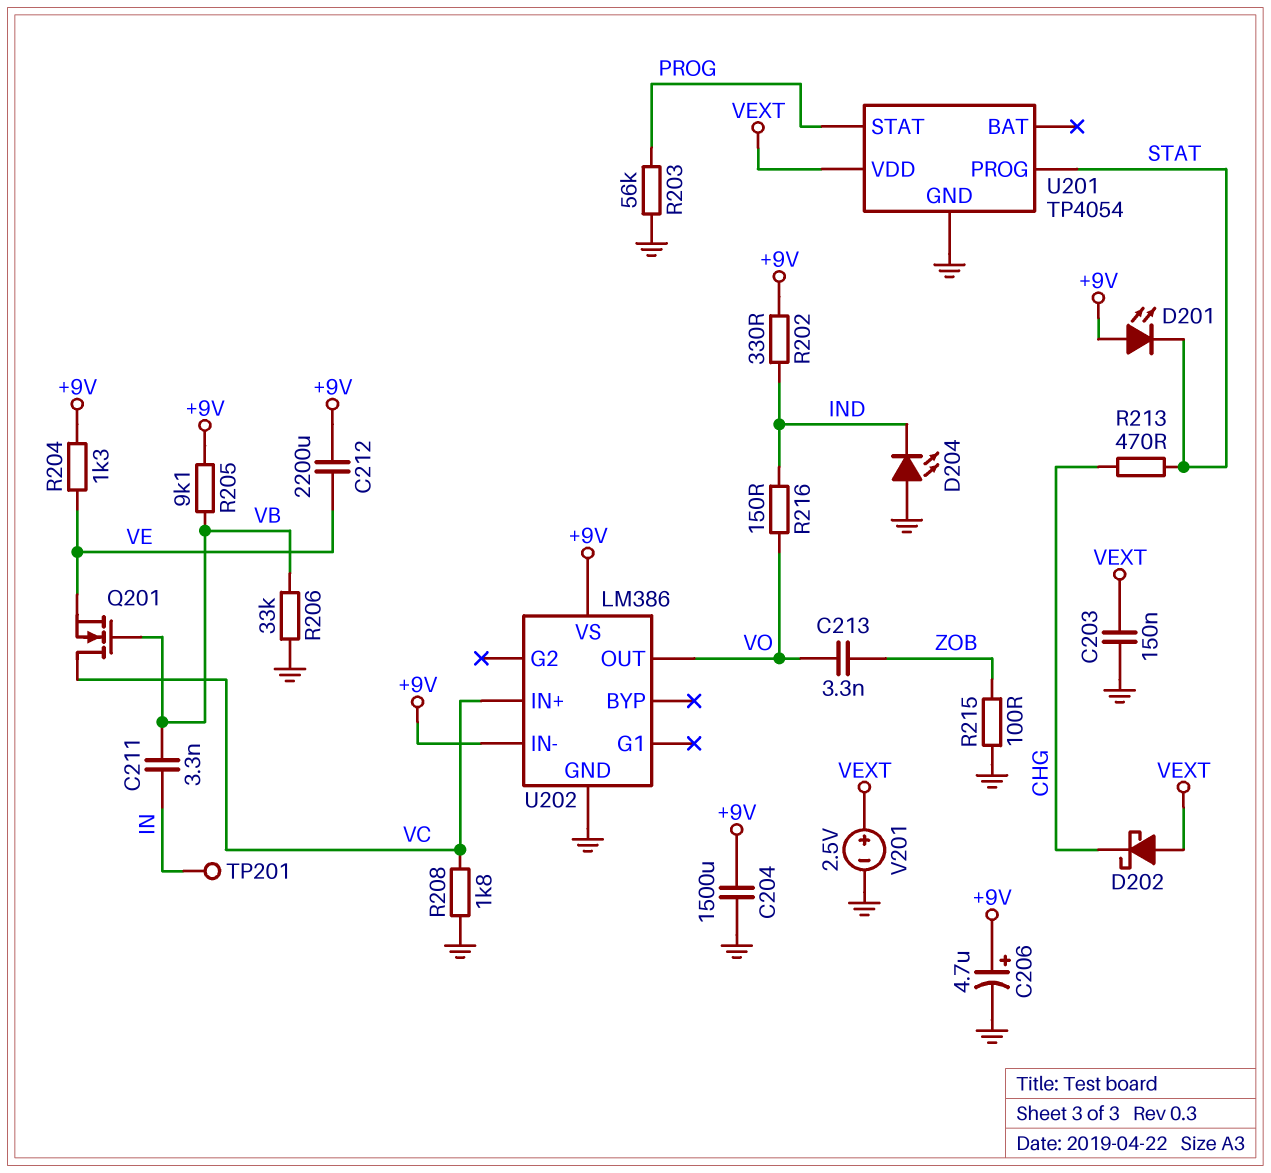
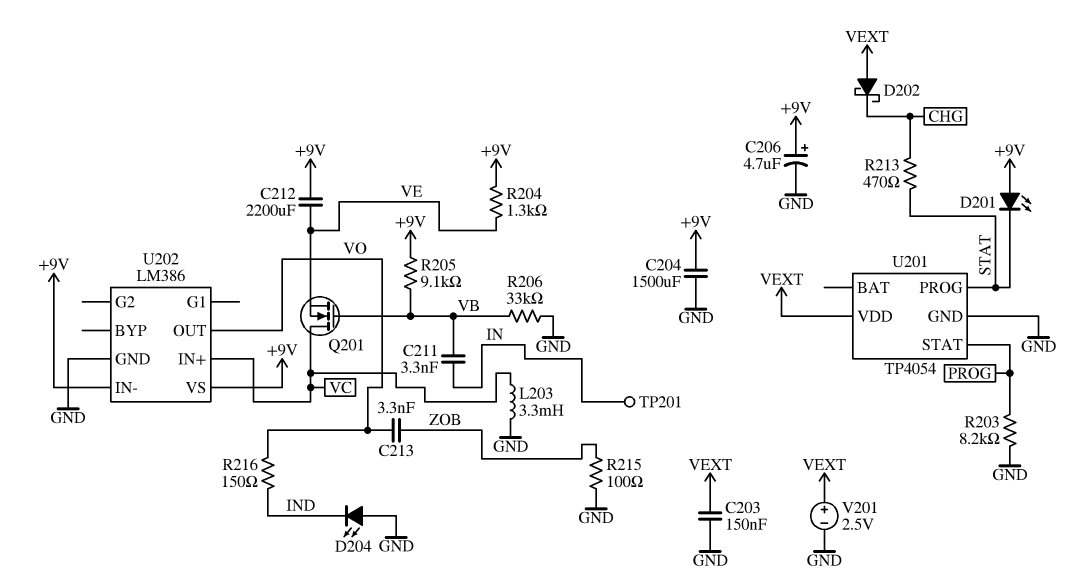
L203: none -> 3.3mH (GND, VC)
R202: 330 (+9V, IND) -> none
R203: 56k (GND, PROG) -> 8.2k (GND, PROG)
R208: 1.8k (GND, VC) -> none

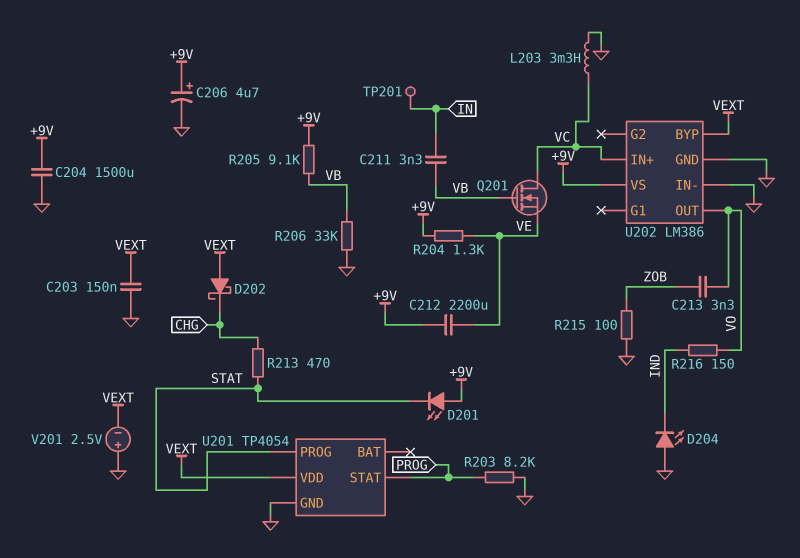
U202 pin BYP: none -> VEXT
U202 pin IN-: +9V -> GND
V201: 2.5V (plus VEXT, minus GND) -> 2.5V (plus GND, minus VEXT)

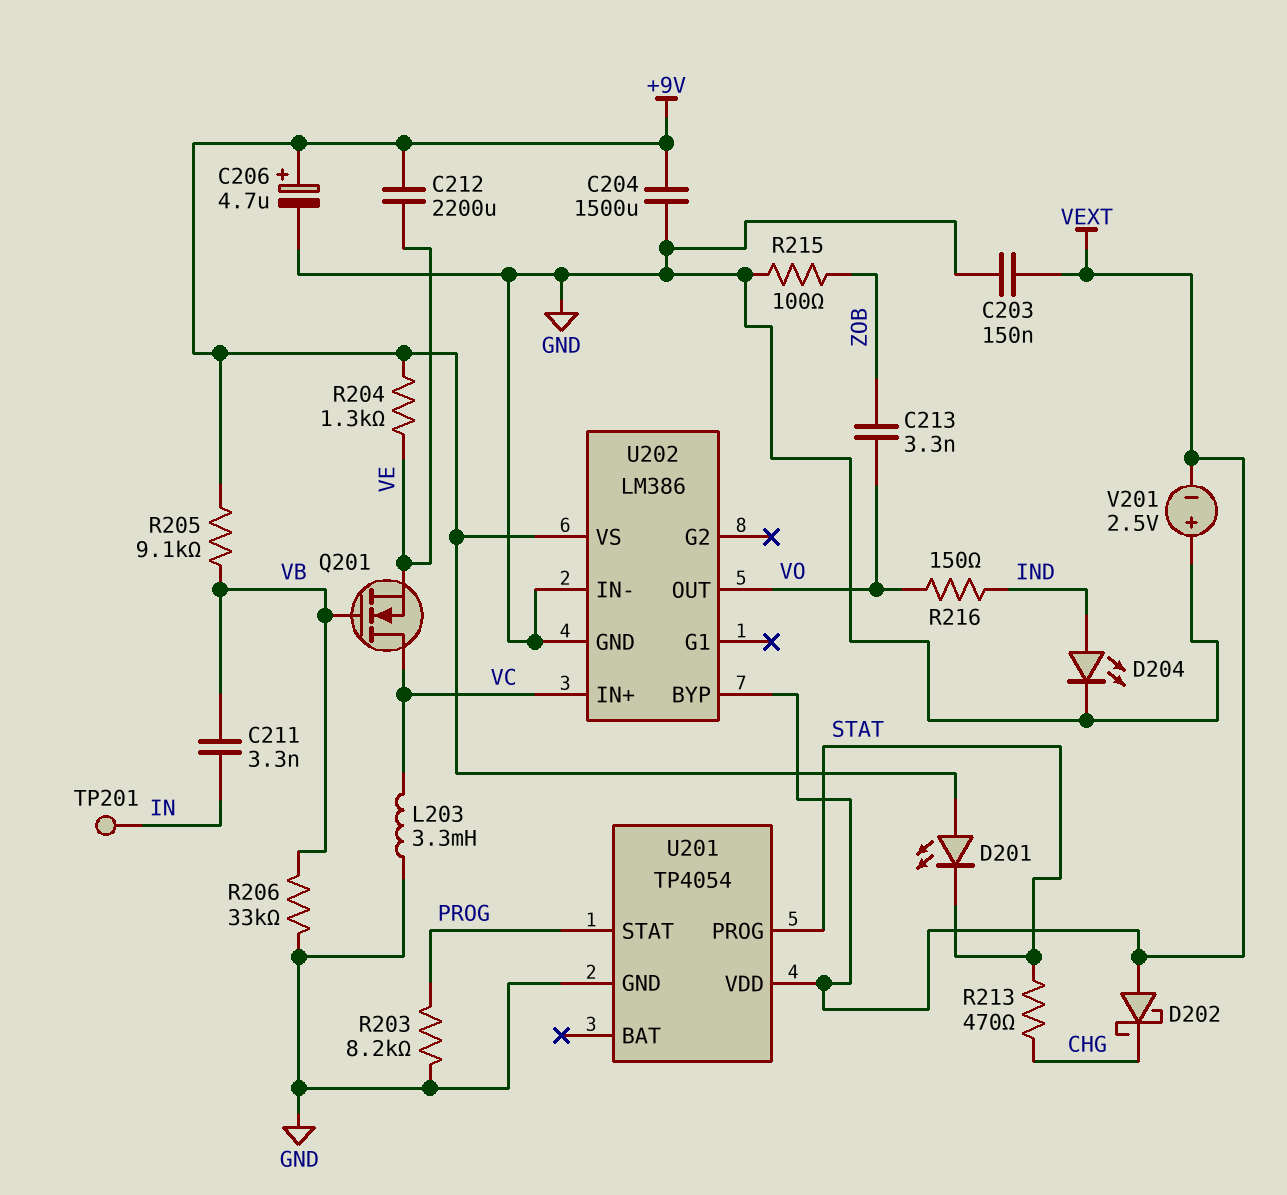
D204: LED (A GND, K IND) -> LED (A IND, K GND)

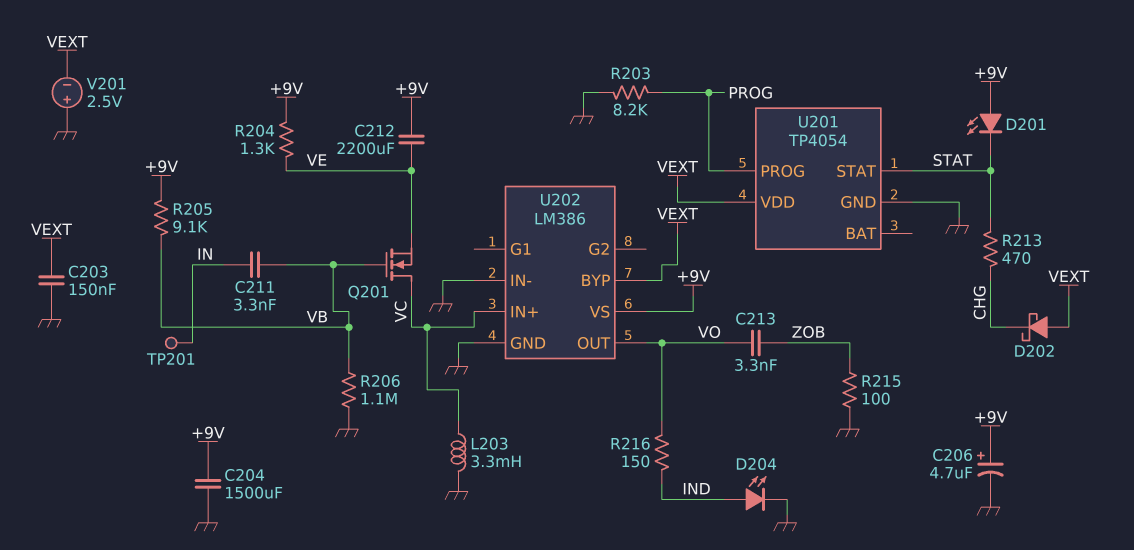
R206: 33k (GND, VB) -> 1.1M (GND, VB)
U201 pin PROG: STAT -> PROG
U201 pin STAT: PROG -> STAT

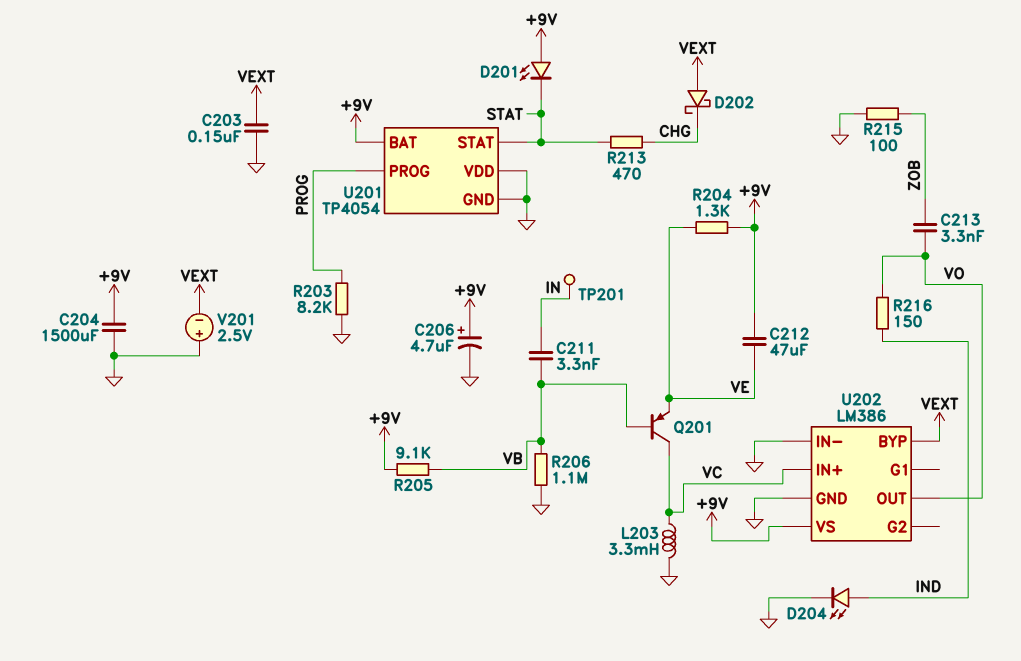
C212: 2200uF (+9V, VE) -> 47uF (+9V, VE)
Q201: NMOS (G VB, D VC, S VE) -> PNP (B VB, C VC, E VE)
U201 pin BAT: none -> +9V
U201 pin VDD: VEXT -> GND

